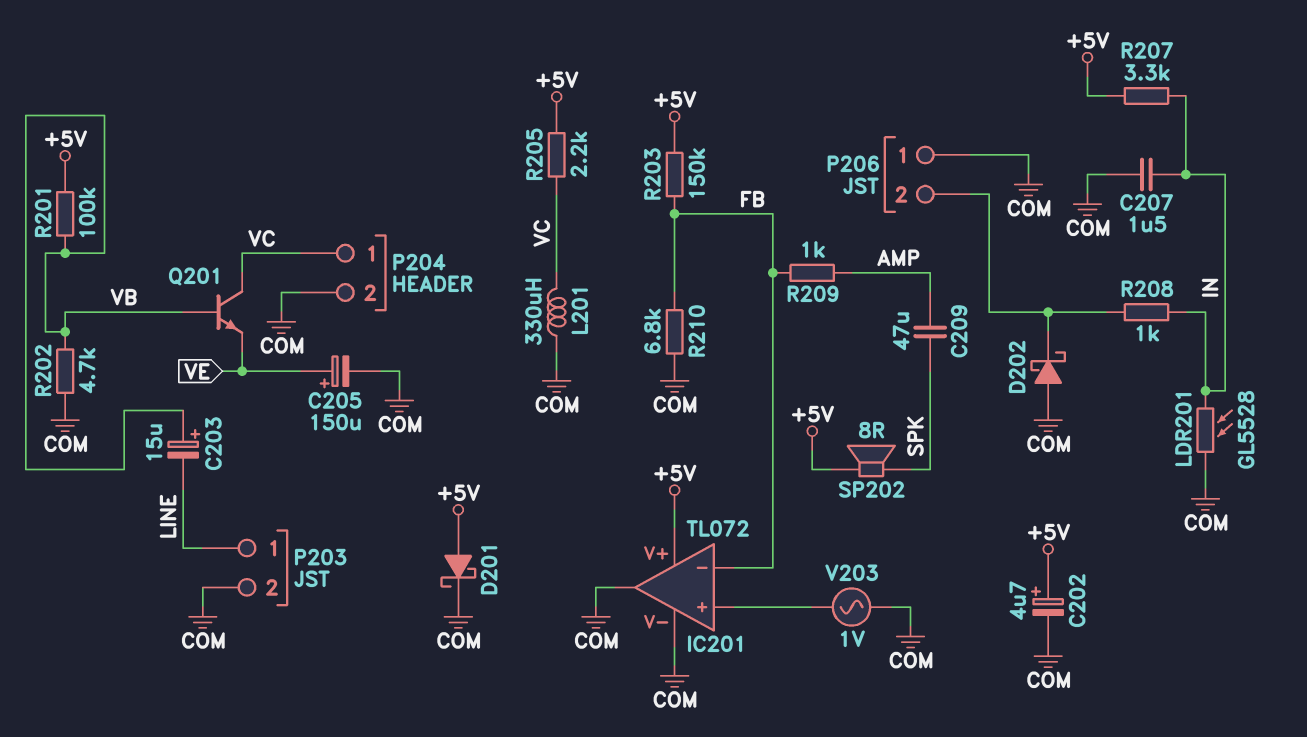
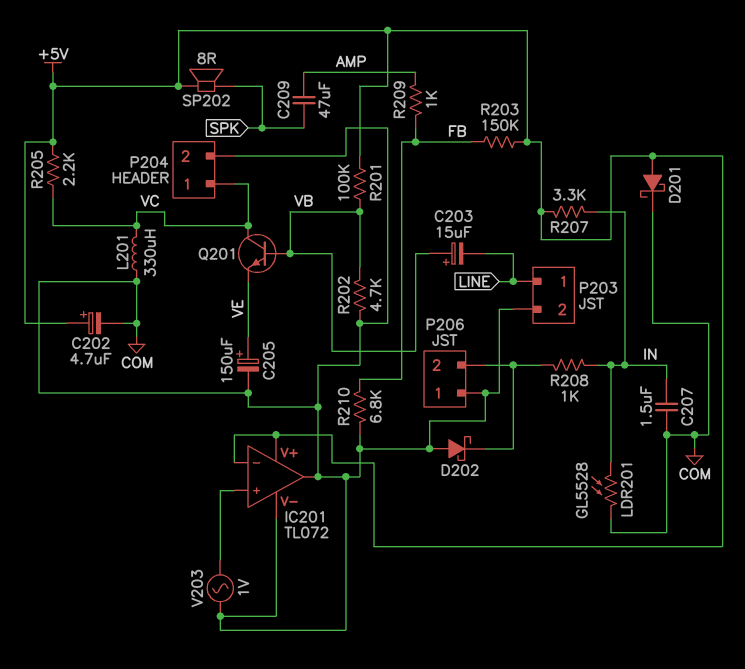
IC201 pin in-: FB -> +5V

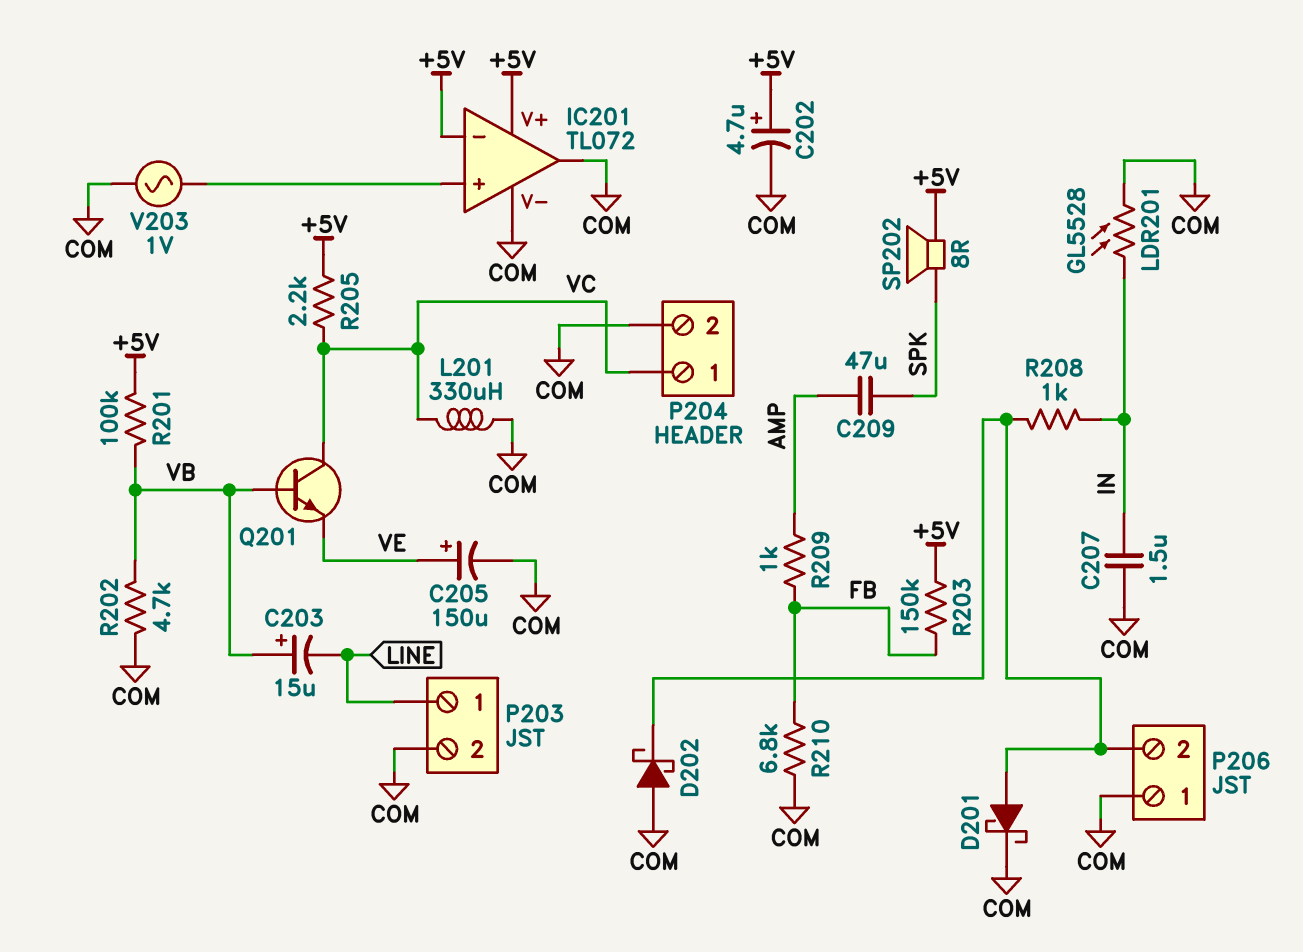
D201: schottky (A +5V, K COM) -> schottky (A P206/2, K COM)
R207: 3.3k (+5V, IN) -> none

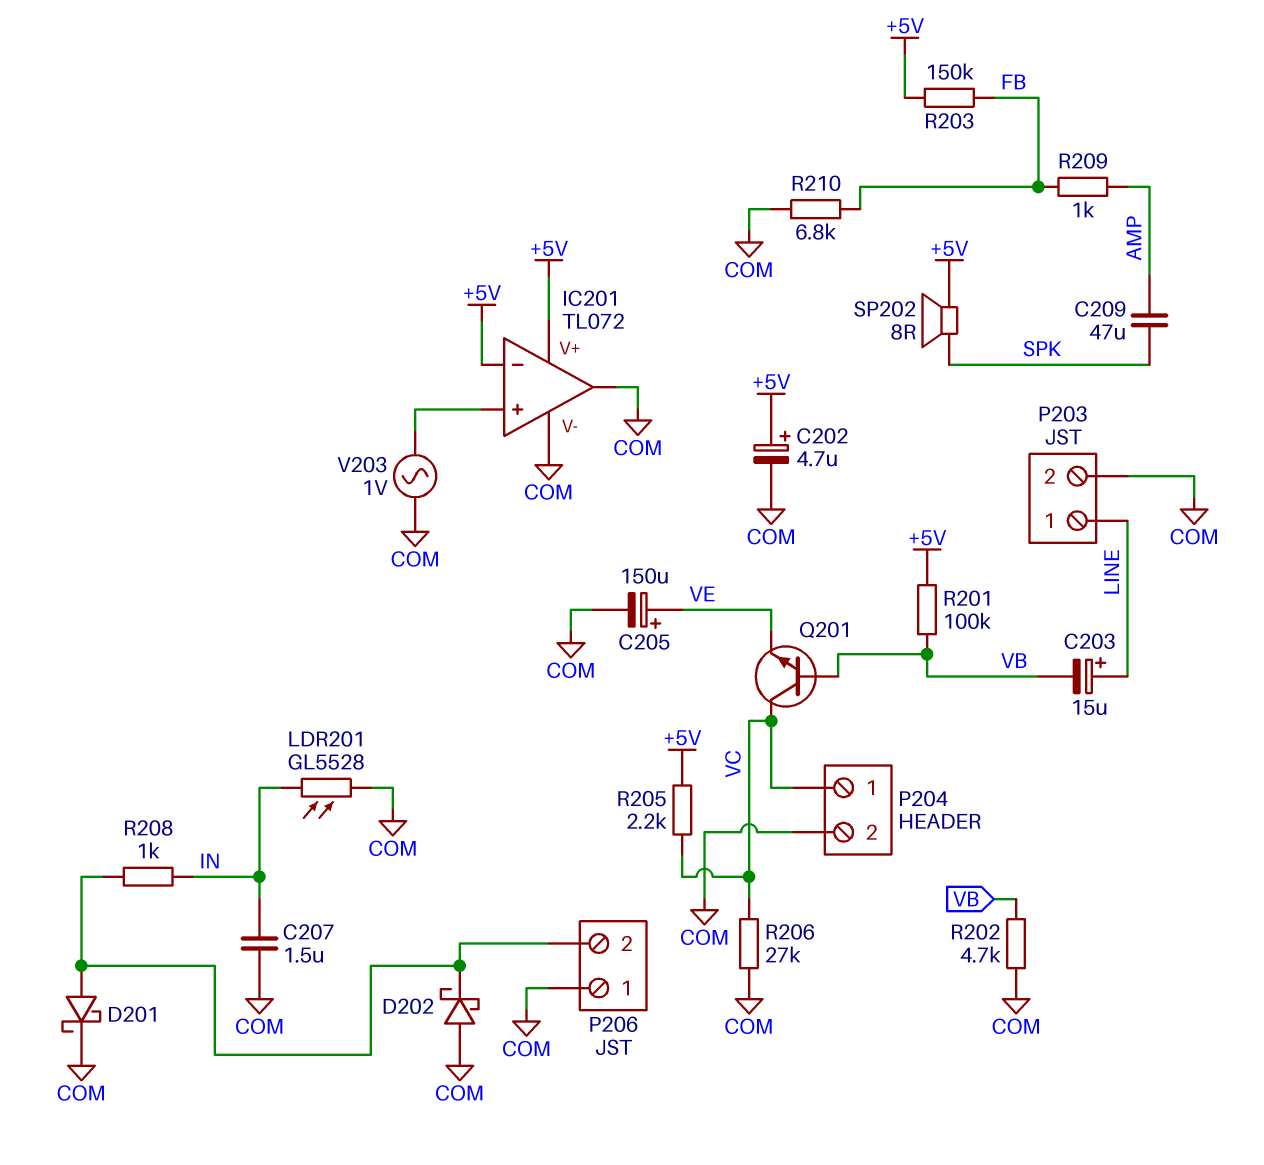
C203: 15uF (plus VB, minus LINE) -> 15uF (plus LINE, minus VB)
L201: 330uH (COM, VC) -> none
R206: none -> 27k (COM, VC)

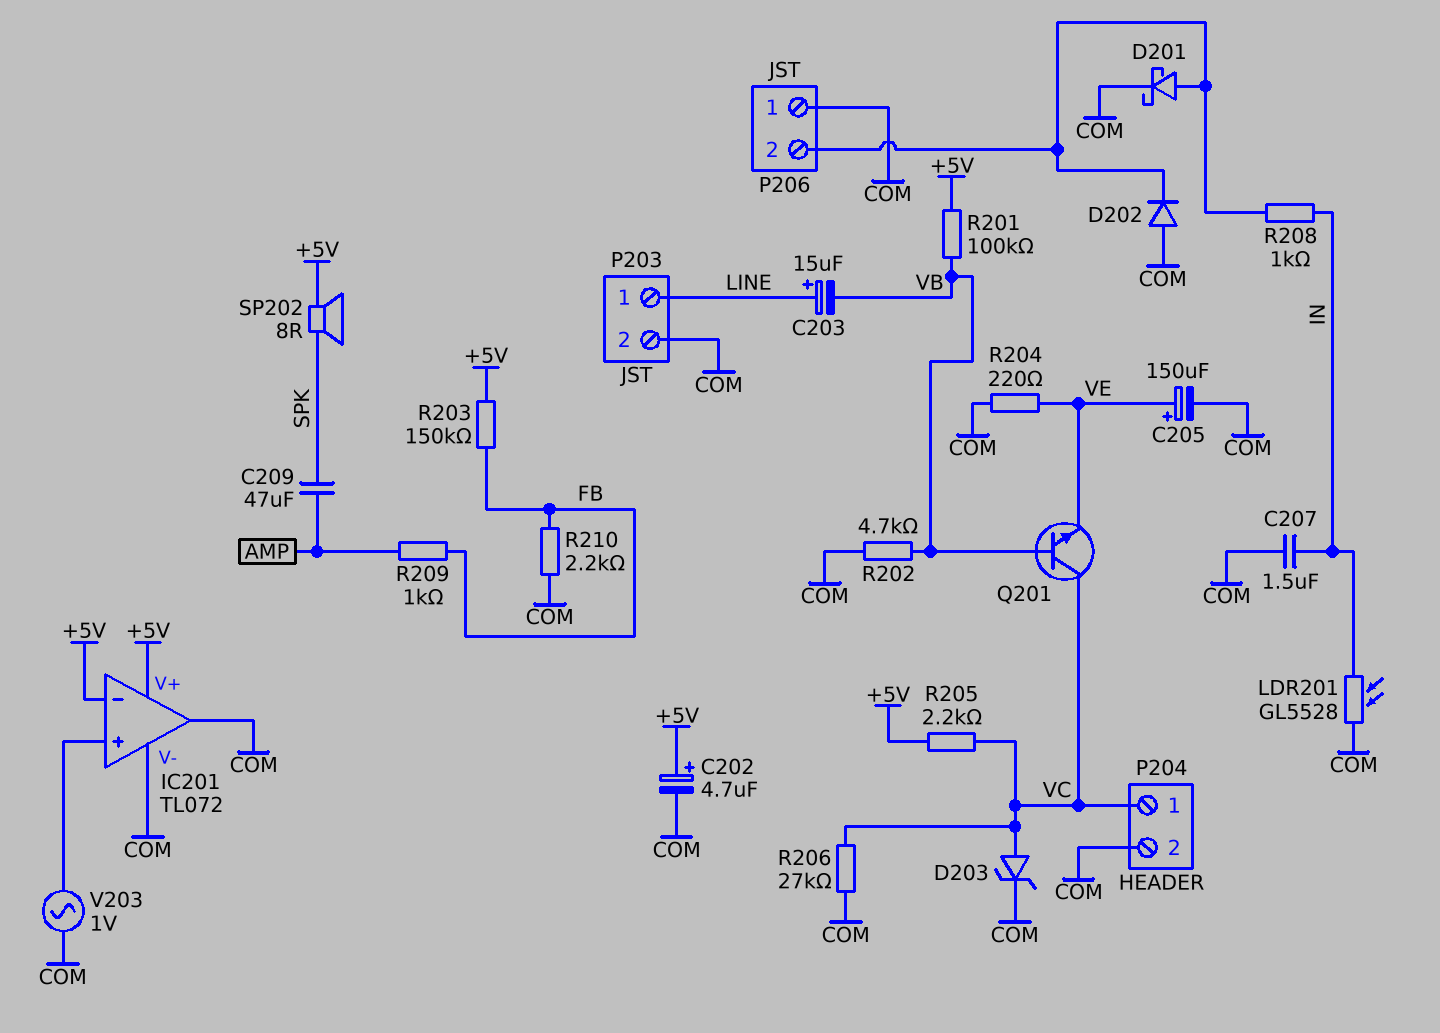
D202: schottky (A COM, K P206/2) -> diode (A COM, K P206/2)
D203: none -> zener (A VC, K COM)
R204: none -> 220 (COM, VE)
R210: 6.8k (COM, FB) -> 2.2k (COM, FB)

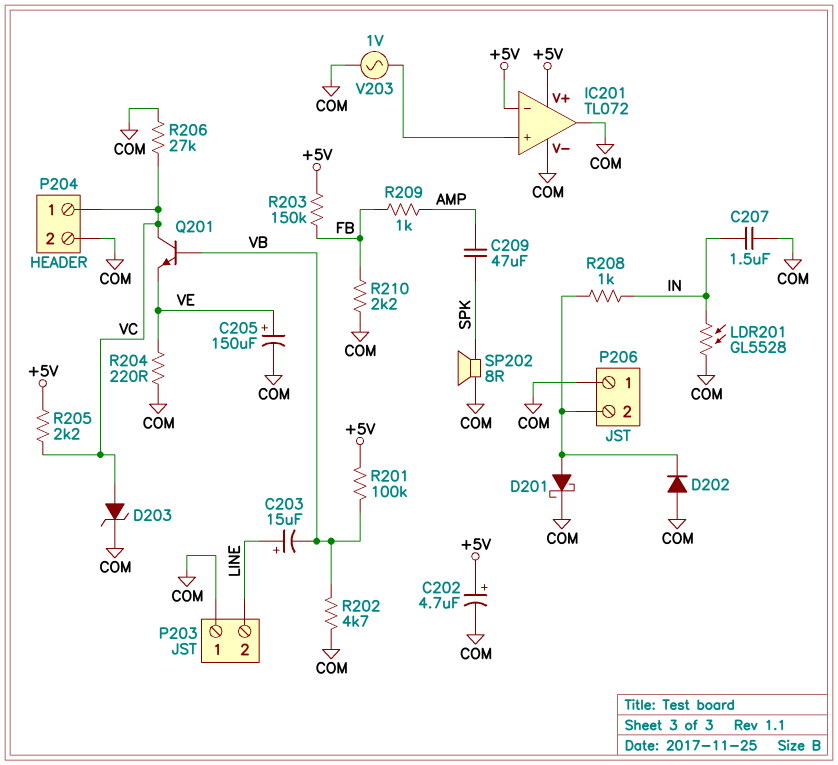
P203 pin 1: LINE -> COM
P203 pin 2: COM -> LINE
SP202: speaker 8R (+5V, SPK) -> speaker 8R (COM, SPK)

